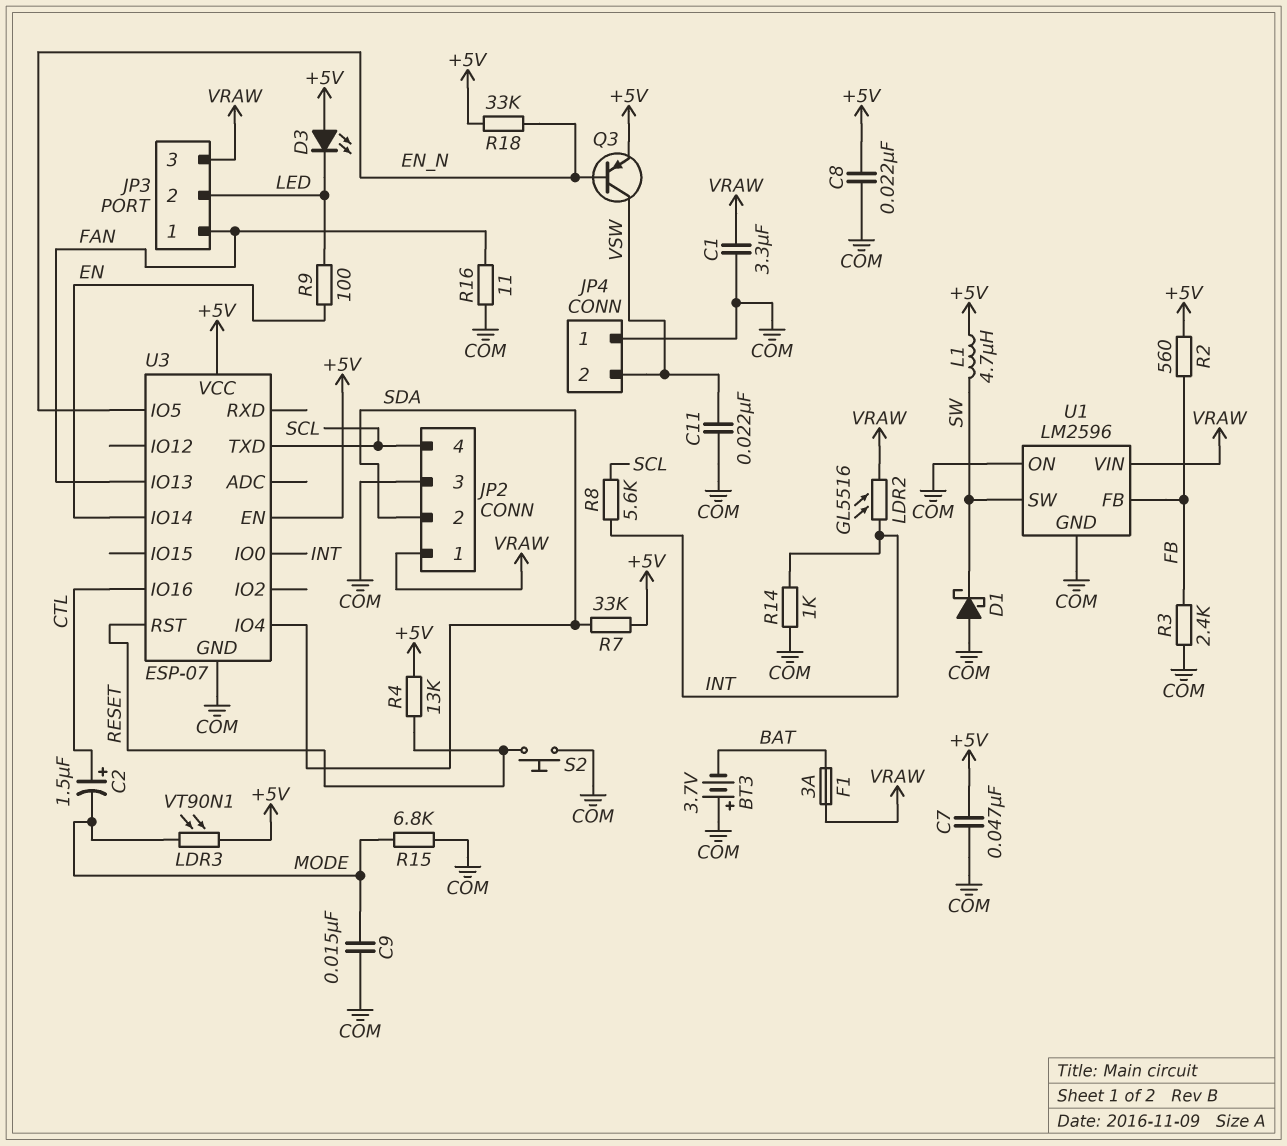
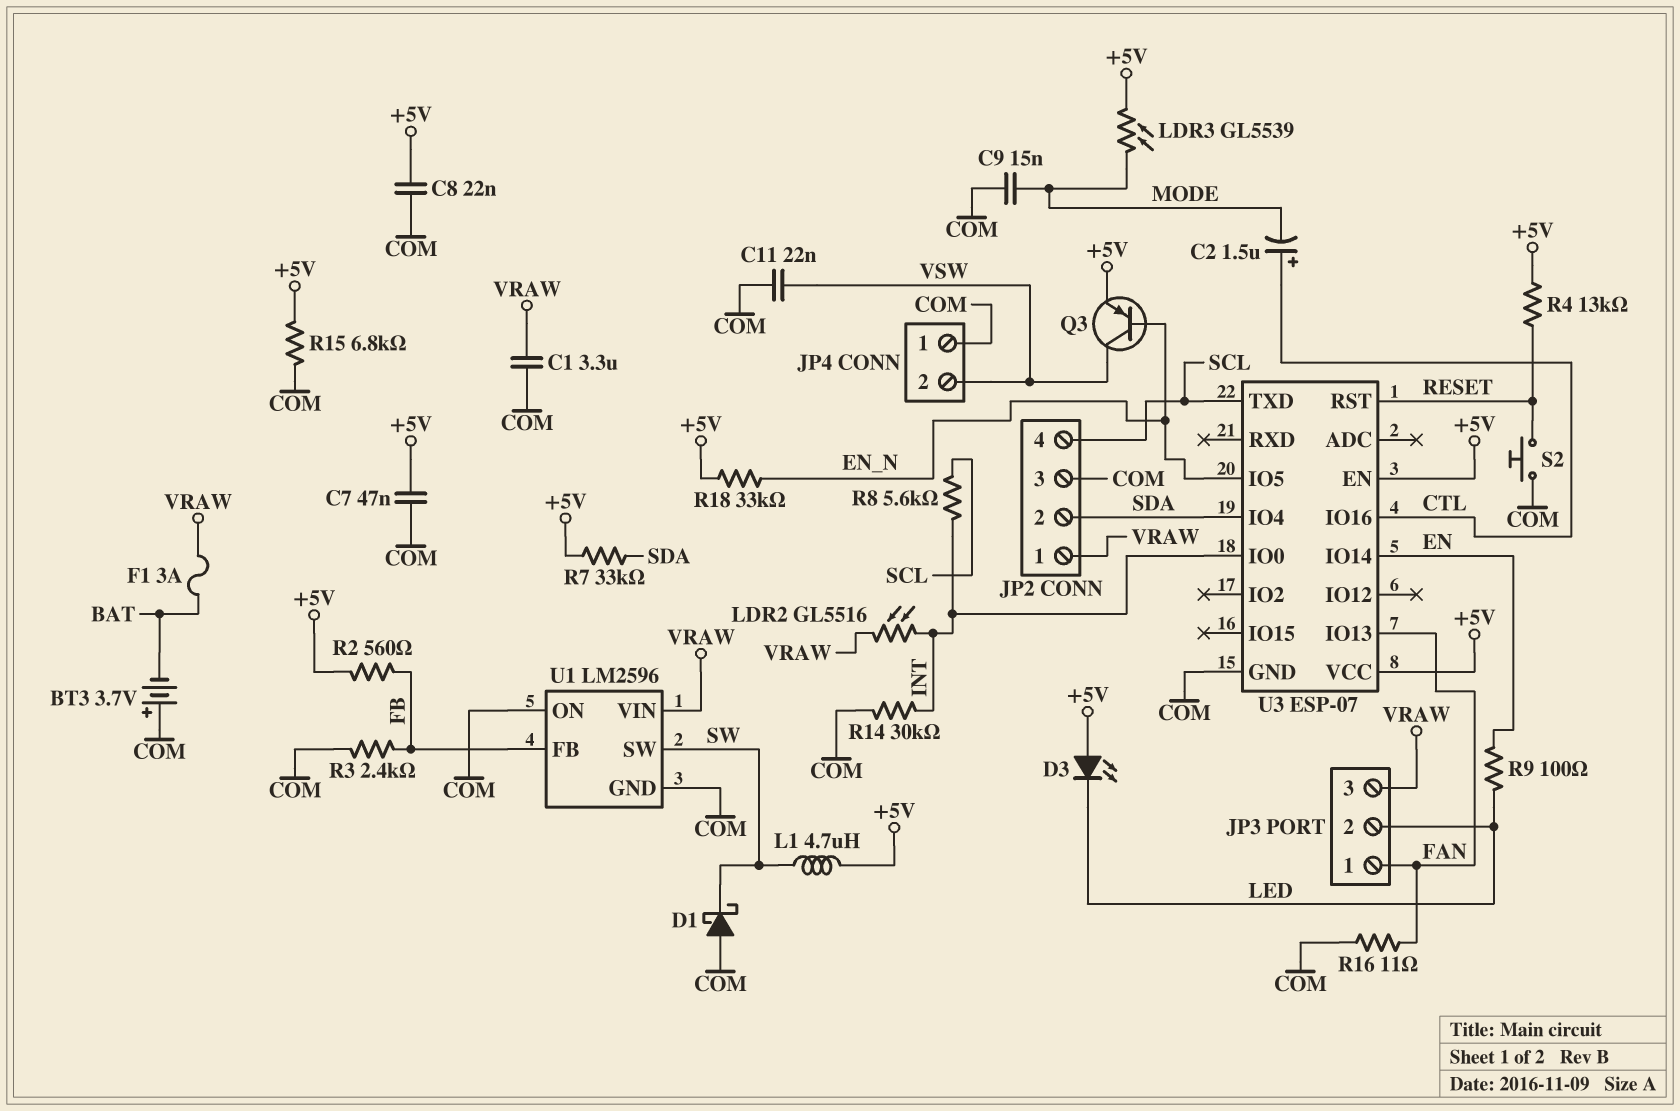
LDR3: VT90N1 (+5V, MODE) -> GL5539 (+5V, MODE)
R14: 1k (COM, INT) -> 30k (COM, INT)
R15: 6.8k (COM, MODE) -> 6.8k (+5V, COM)

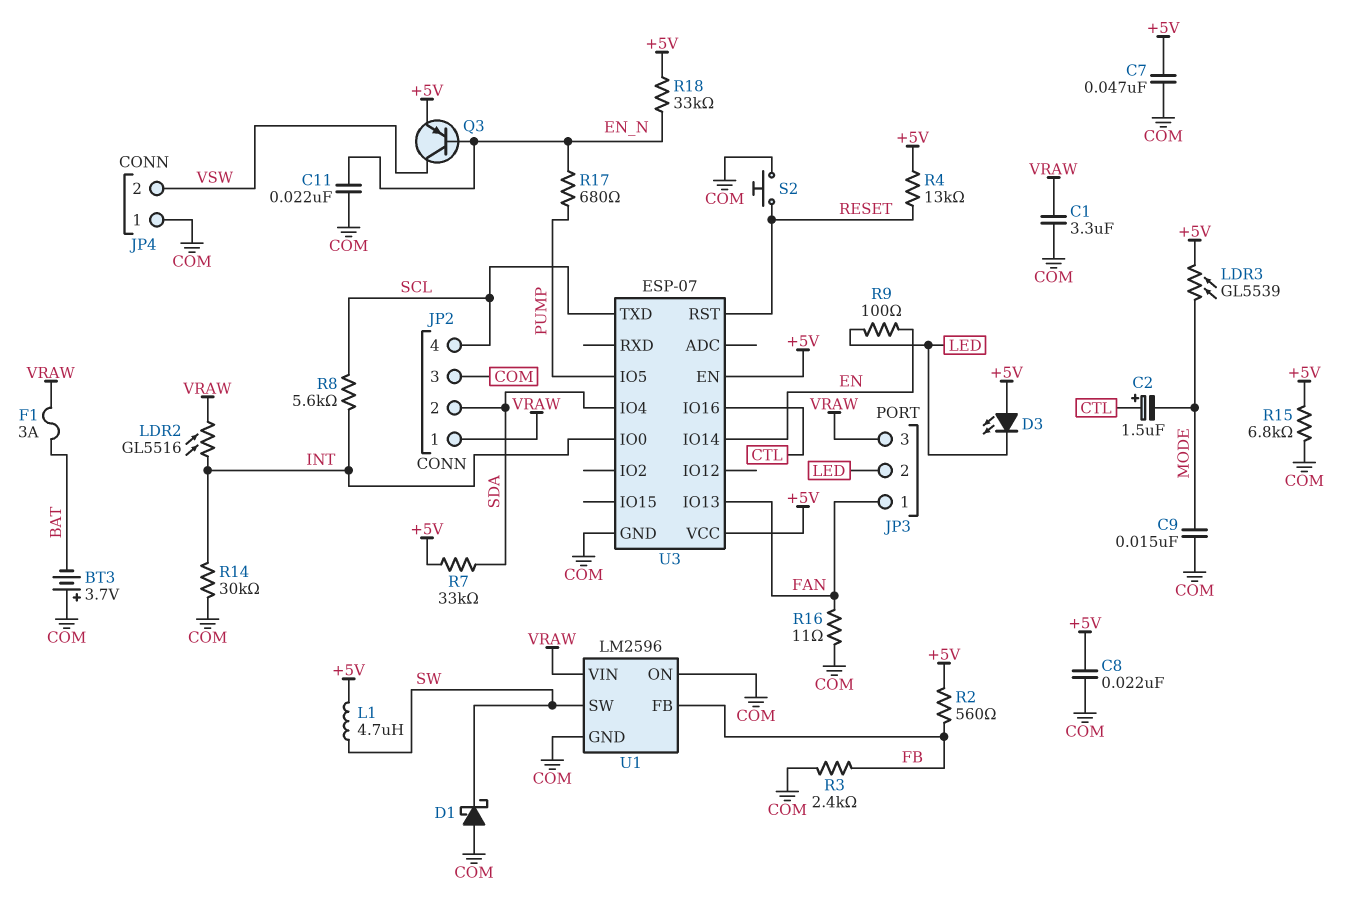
C11: 22nF (COM, VSW) -> 22nF (COM, EN_N)
R17: none -> 680 (EN_N, PUMP)
U3 pin IO5: EN_N -> PUMP

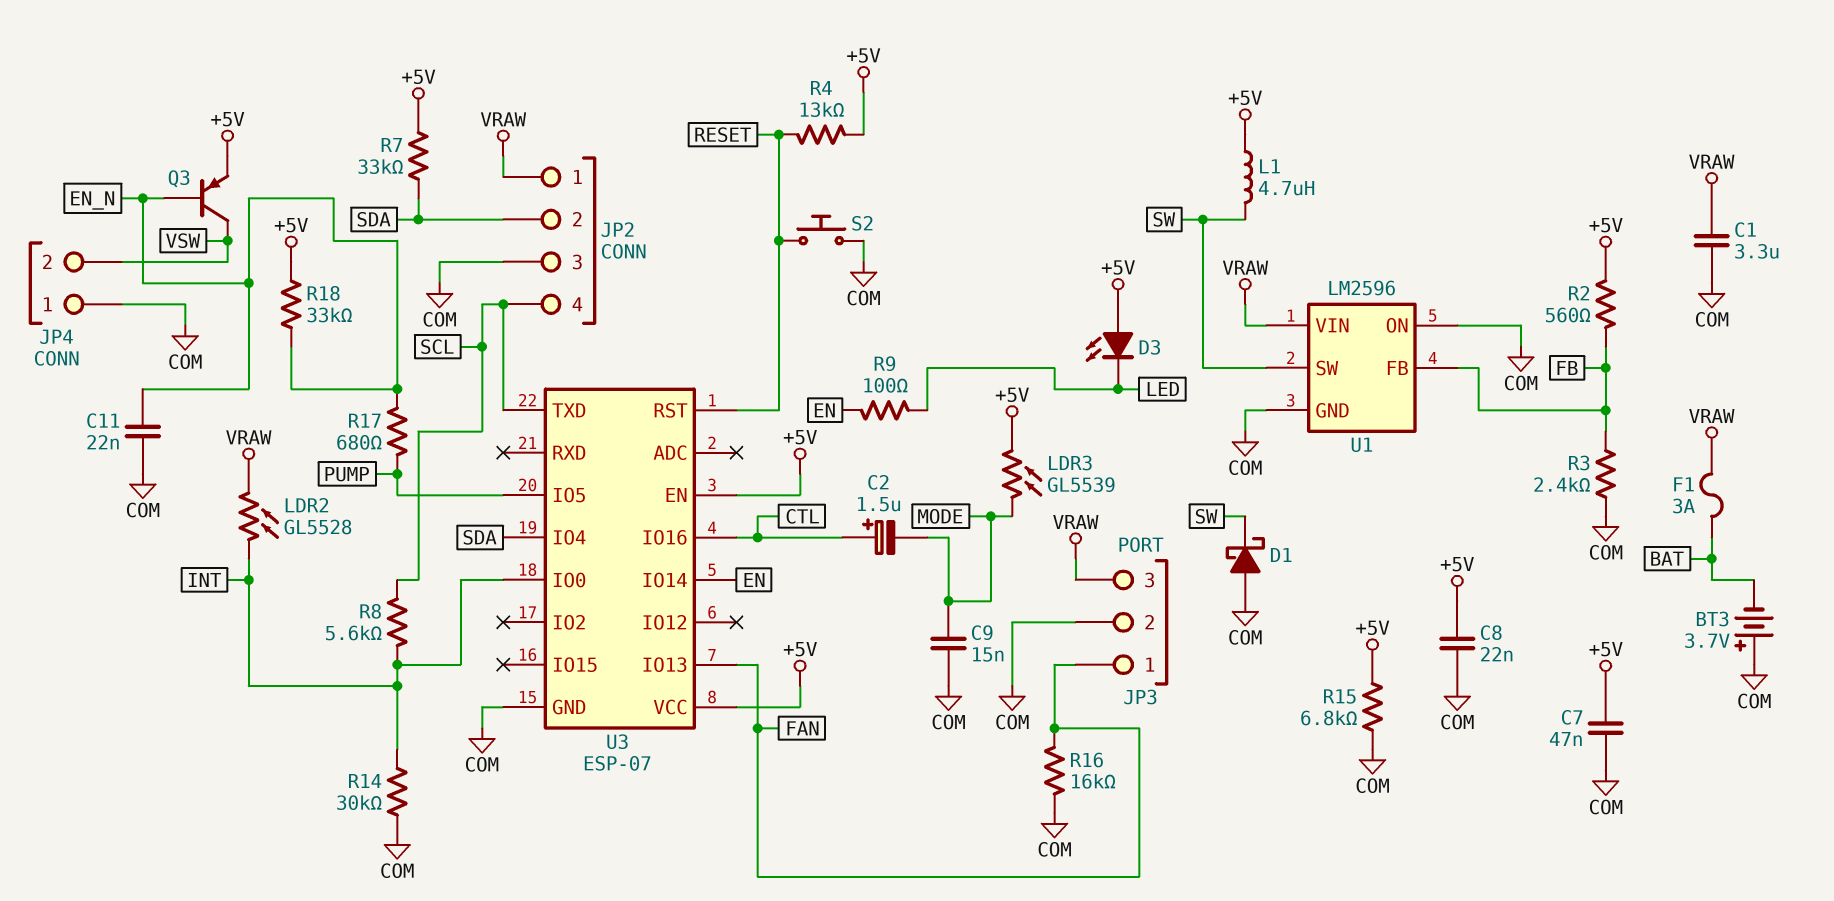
JP3 pin 2: LED -> COM
LDR2: GL5516 (INT, VRAW) -> GL5528 (INT, VRAW)
R16: 11 (COM, FAN) -> 16k (COM, FAN)

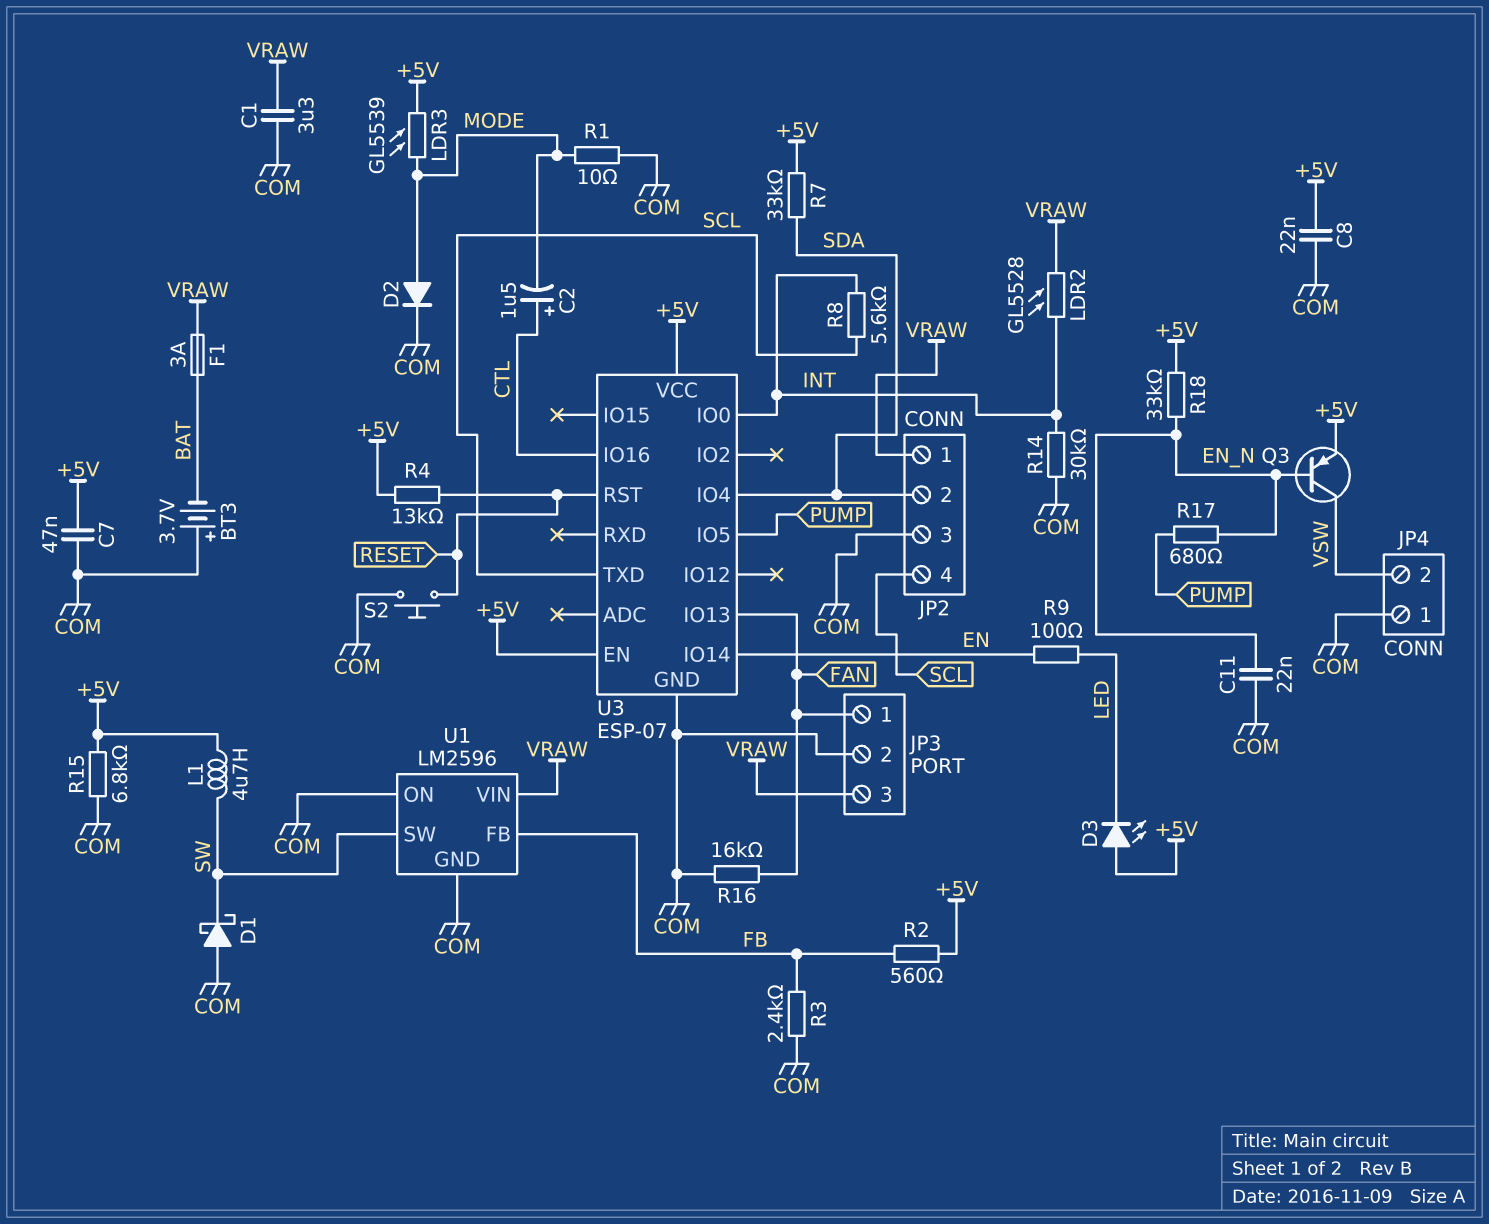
C9: 15nF (COM, MODE) -> none
D2: none -> diode (A MODE, K COM)
R1: none -> 10 (COM, MODE)

